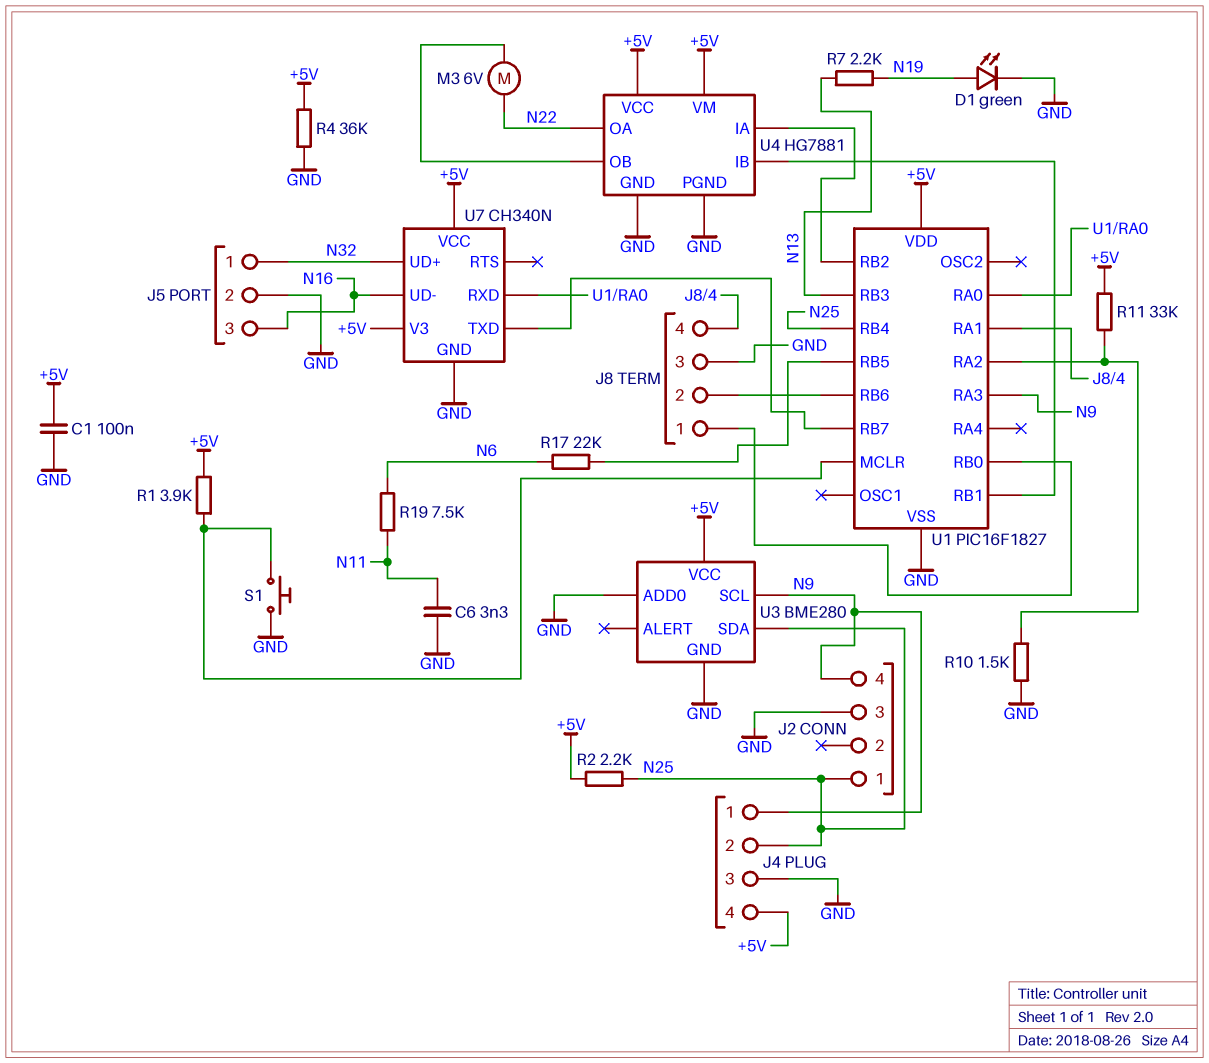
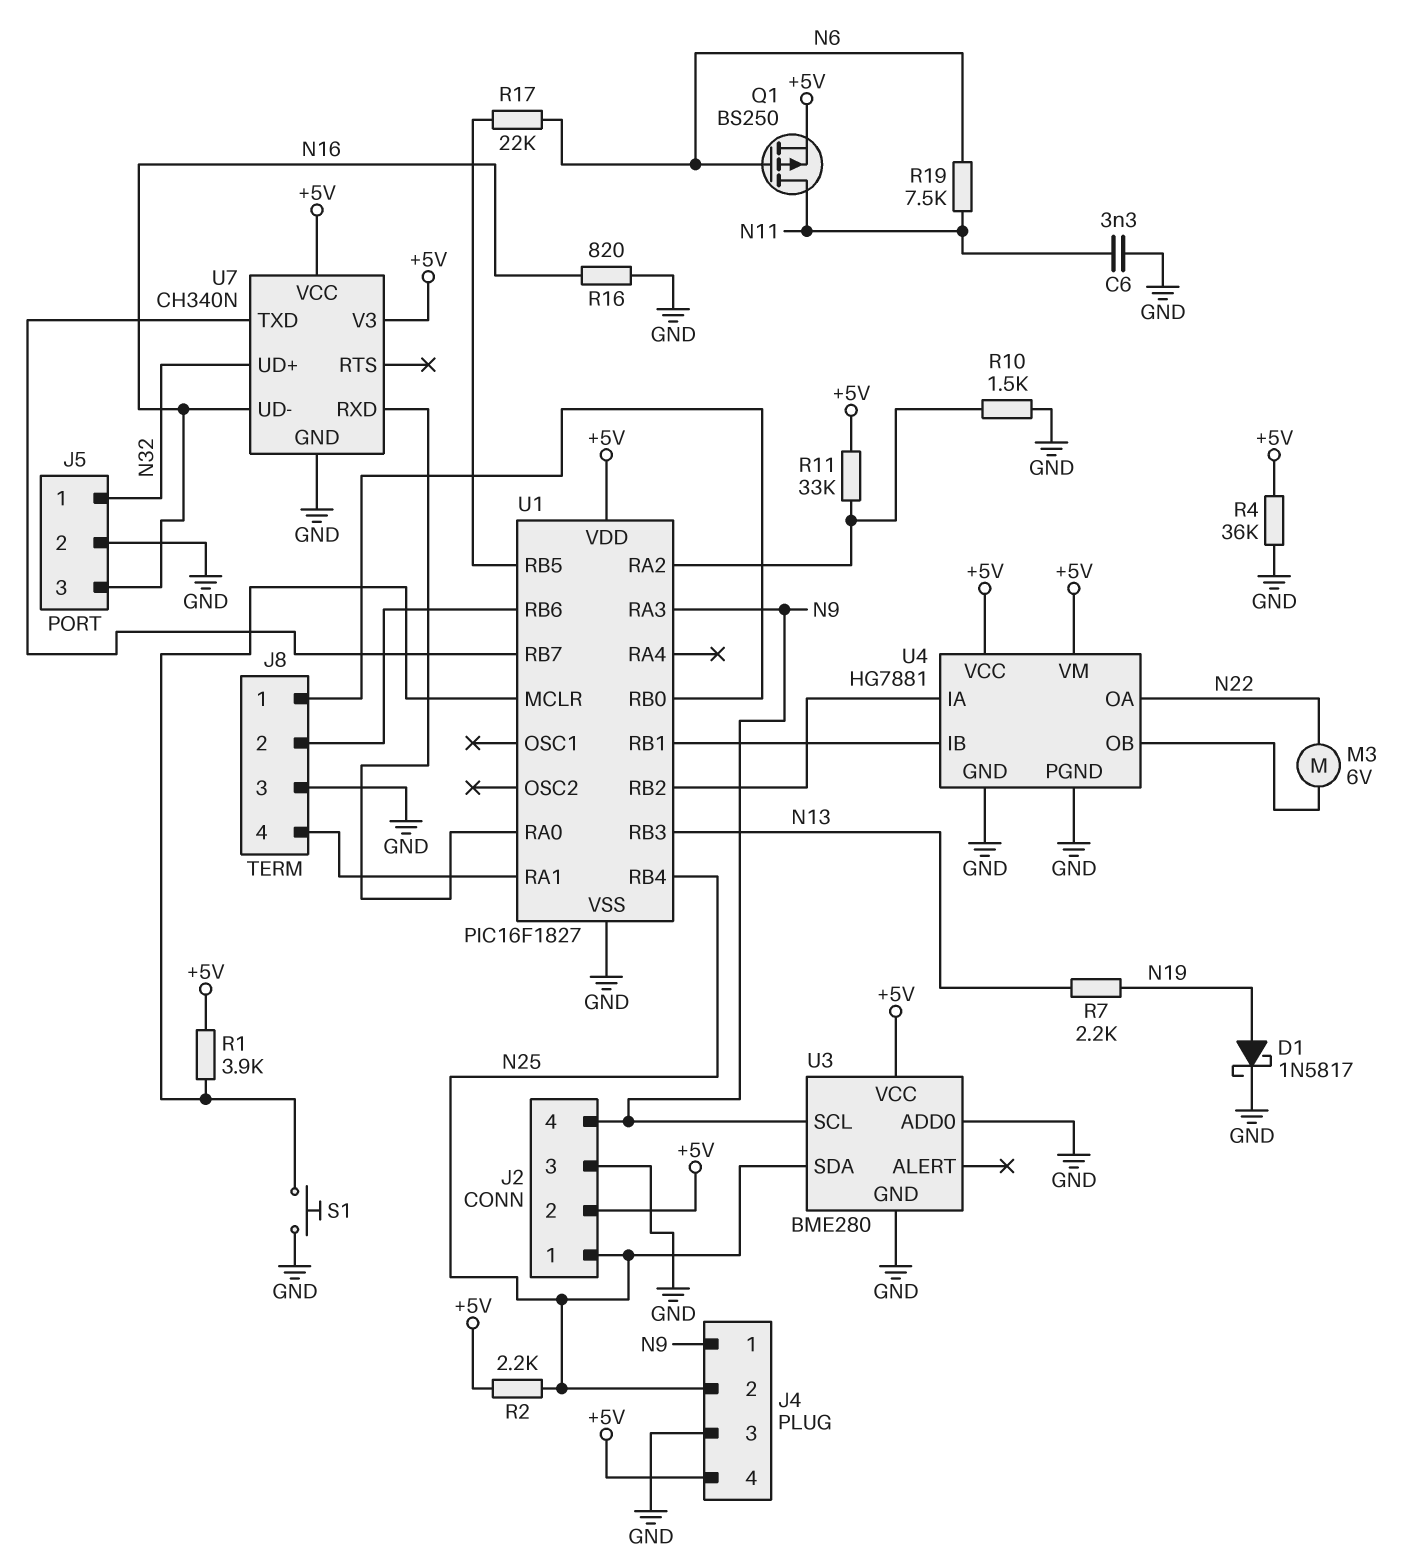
C1: 100nF (+5V, GND) -> none
D1: LED green (A N19, K GND) -> schottky 1N5817 (A N19, K GND)
J2 pin 2: none -> +5V
Q1: none -> PMOS BS250 (G N6, D N11, S +5V)
R16: none -> 820 (GND, N16)

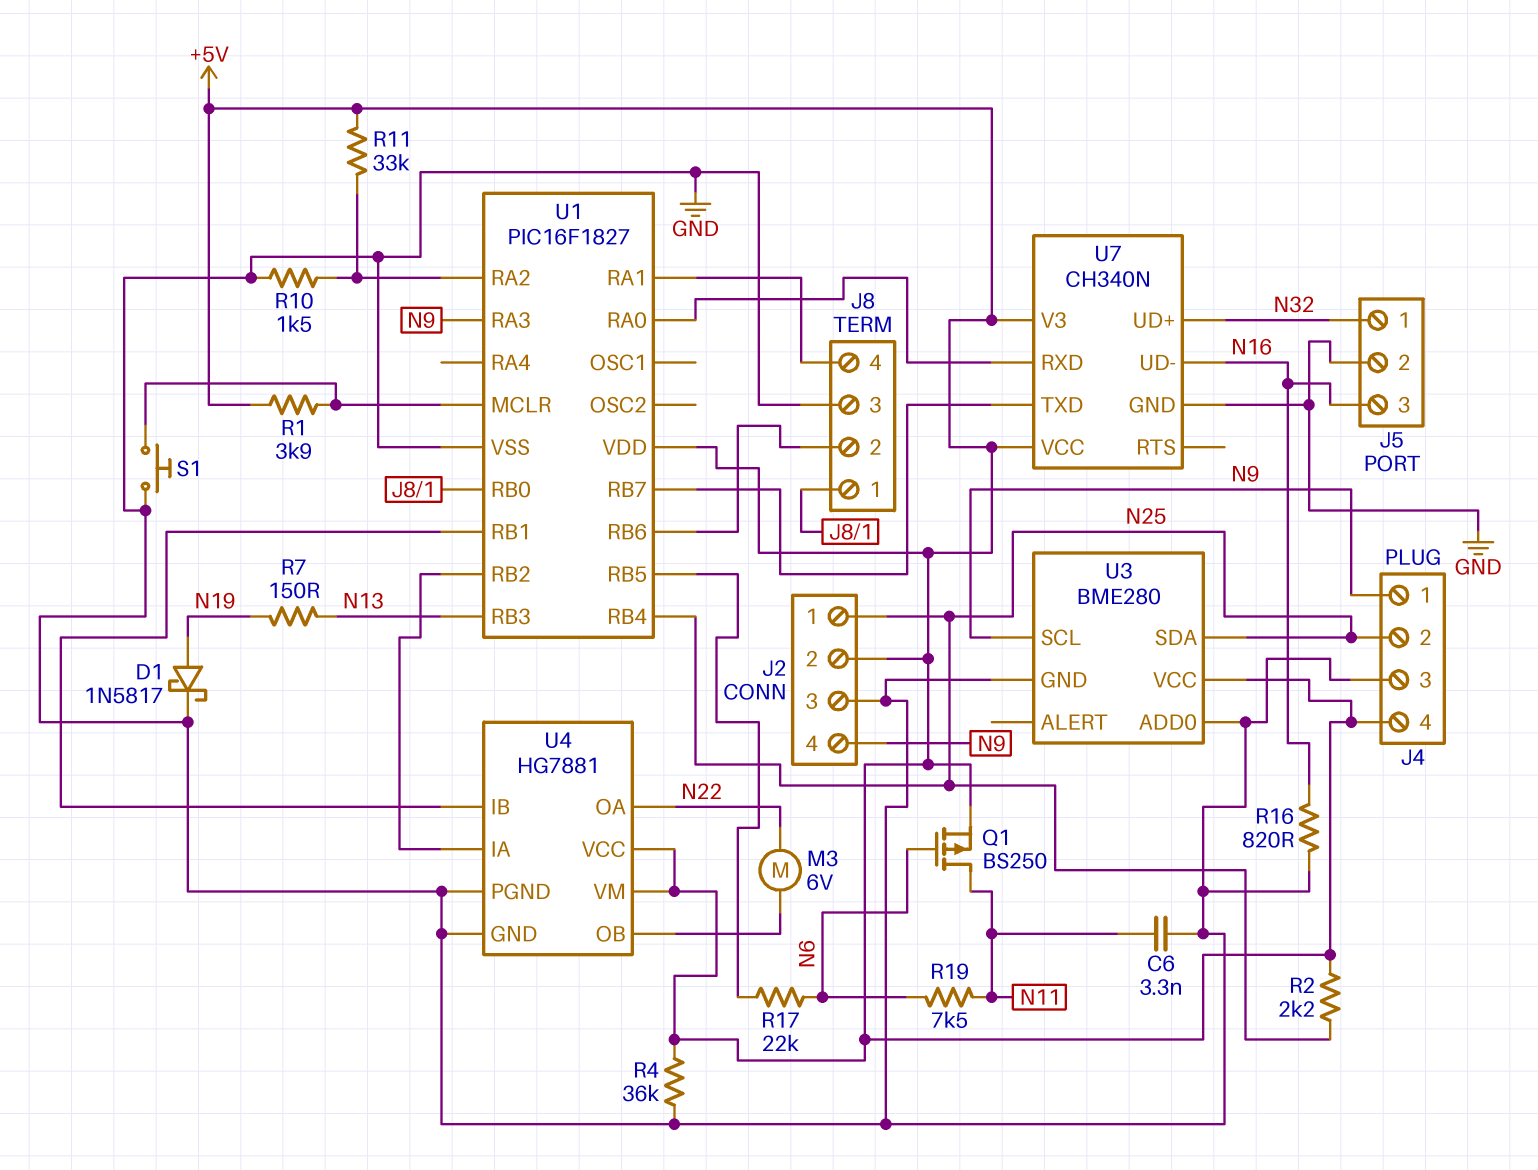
R7: 2.2k (N13, N19) -> 150 (N13, N19)

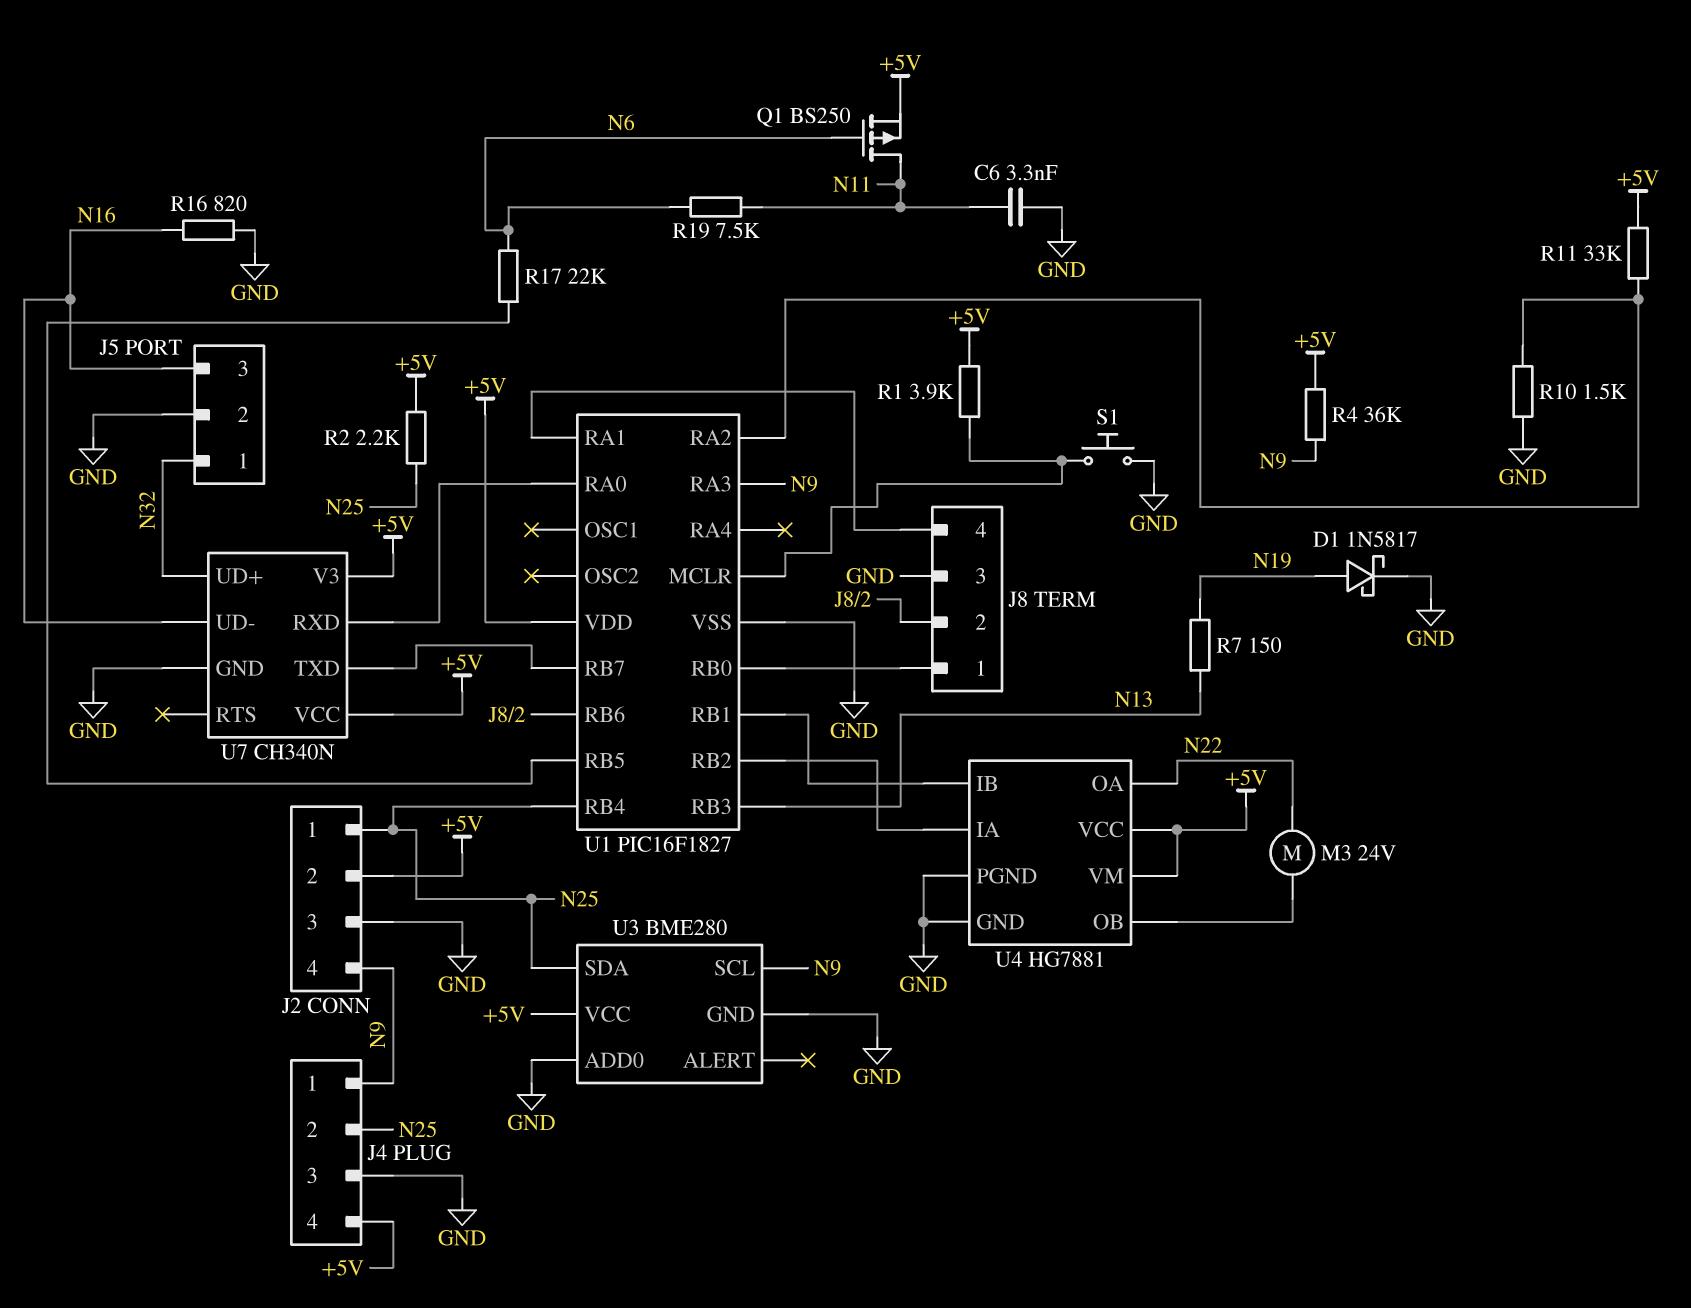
M3: motor 6V (N22, U4/OB) -> motor 24V (N22, U4/OB)
R4: 36k (+5V, GND) -> 36k (+5V, N9)

